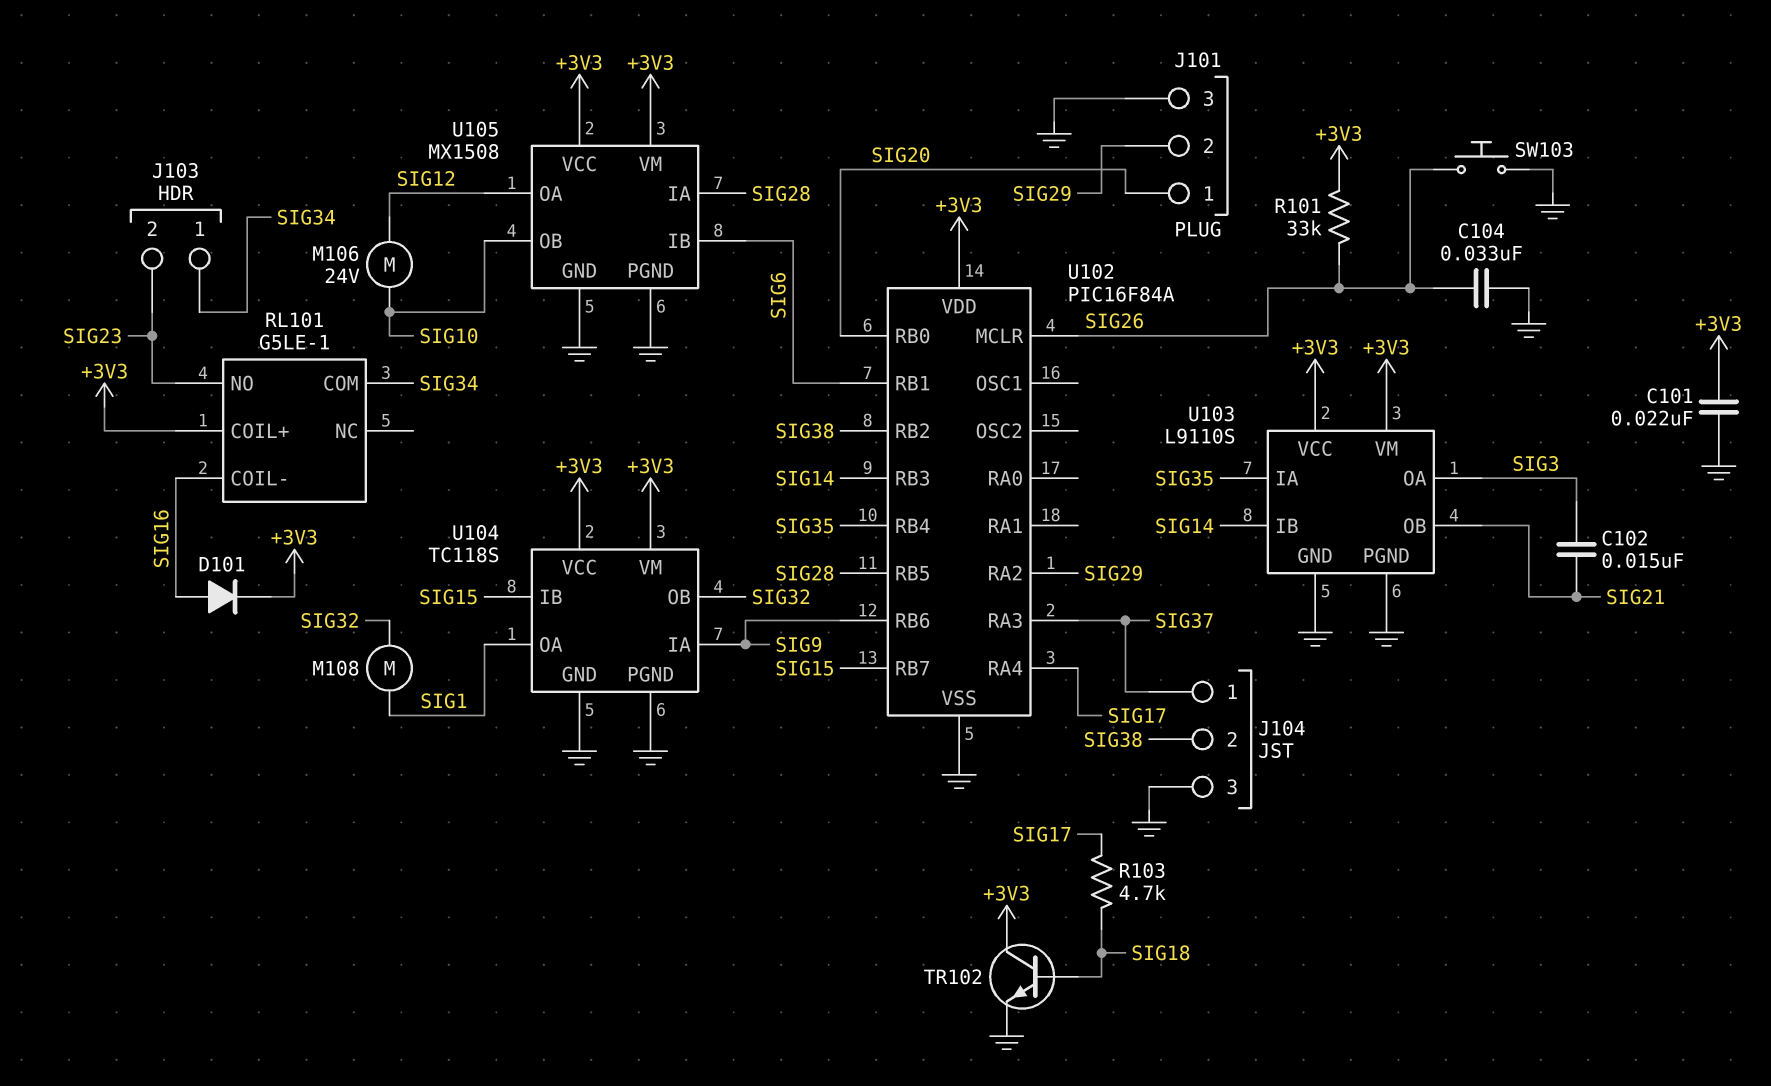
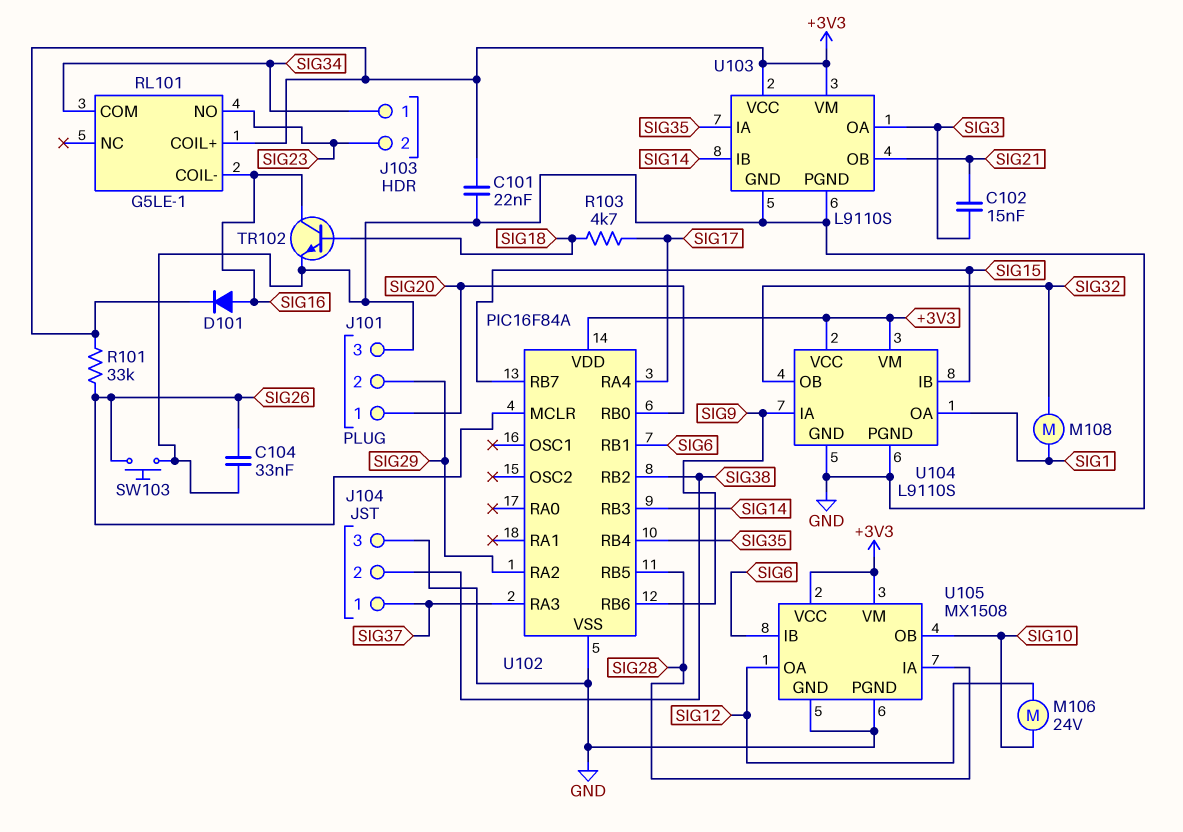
TR102: NPN (B SIG18, C +3V3, E GND) -> NPN (B SIG18, C SIG16, E GND)
U104: TC118S -> L9110S

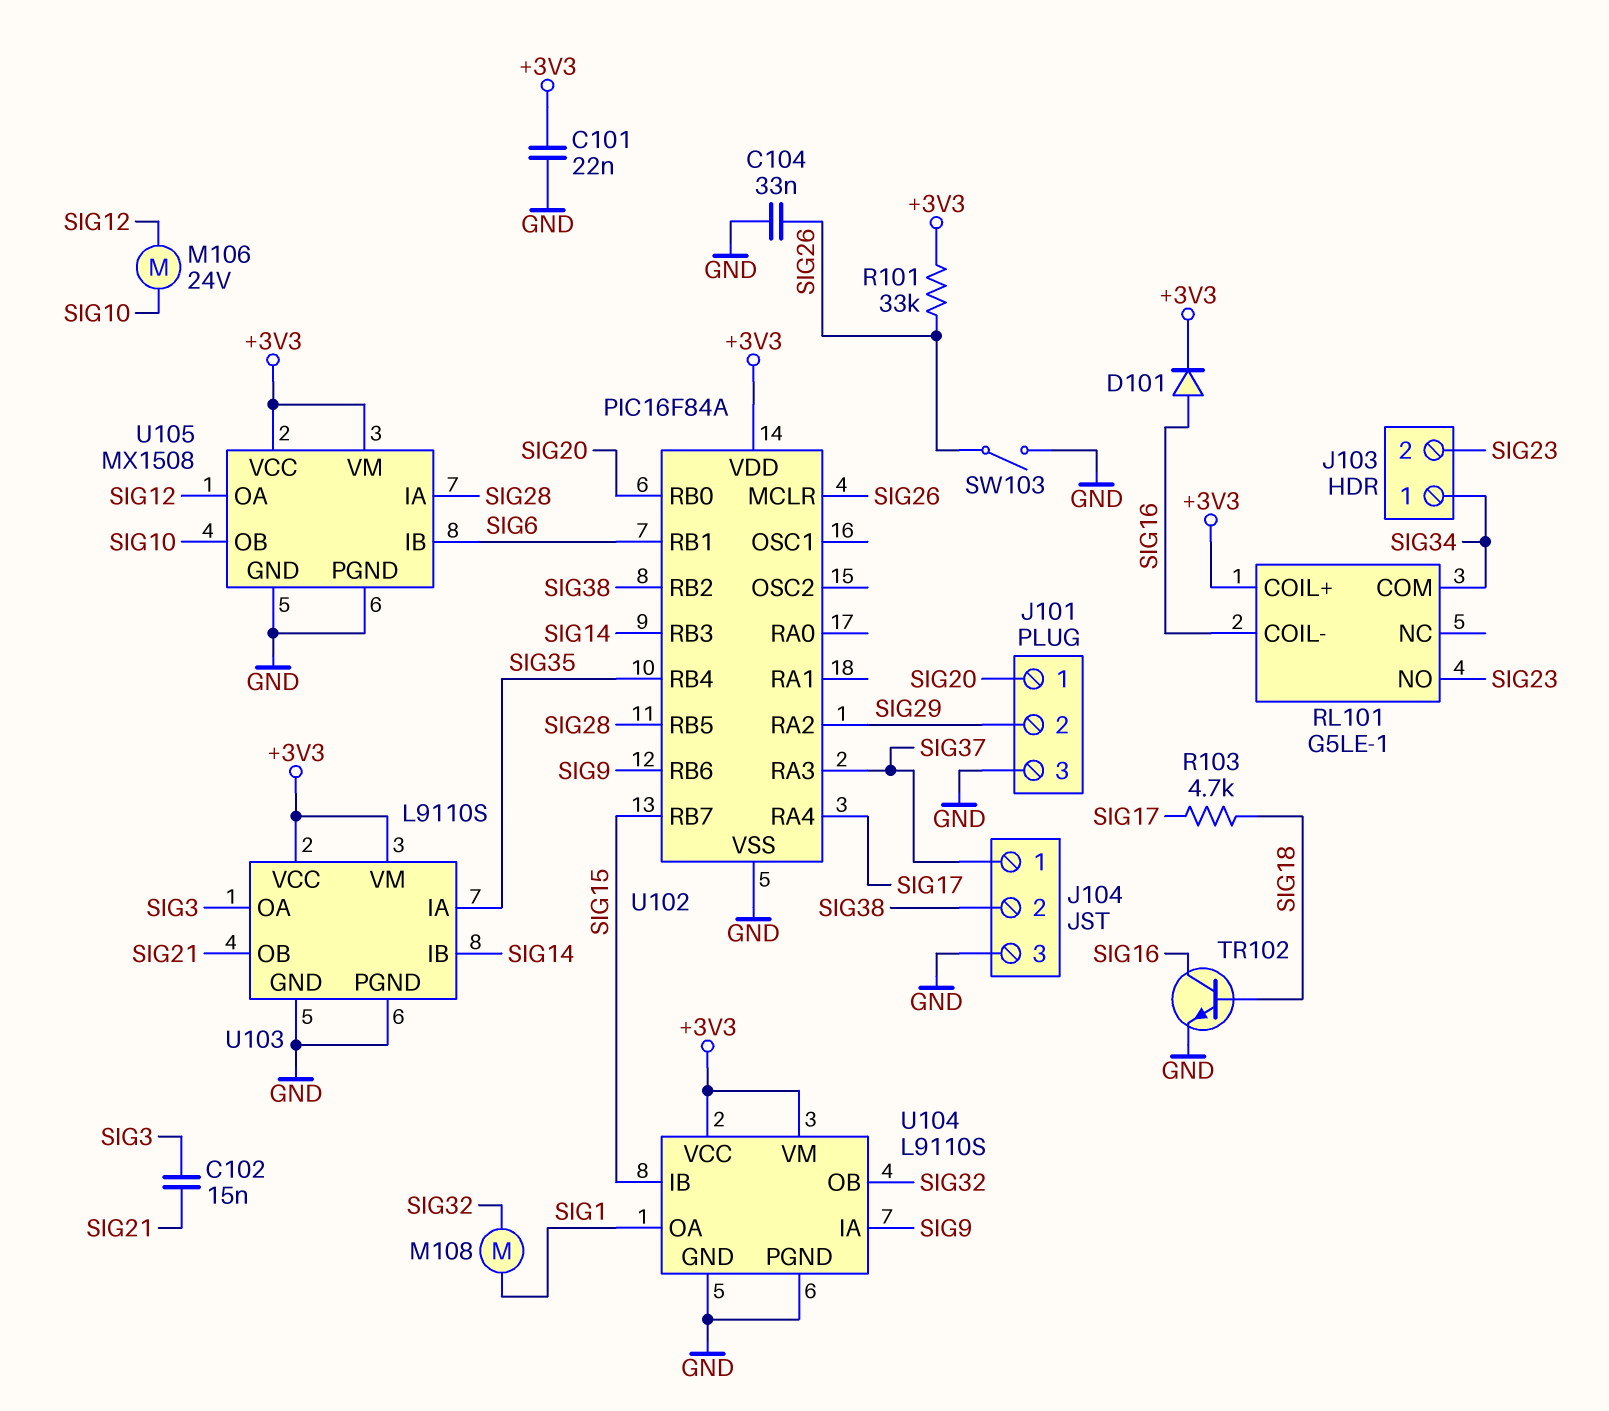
SW103: button (GND, SIG26) -> switch (GND, SIG26)

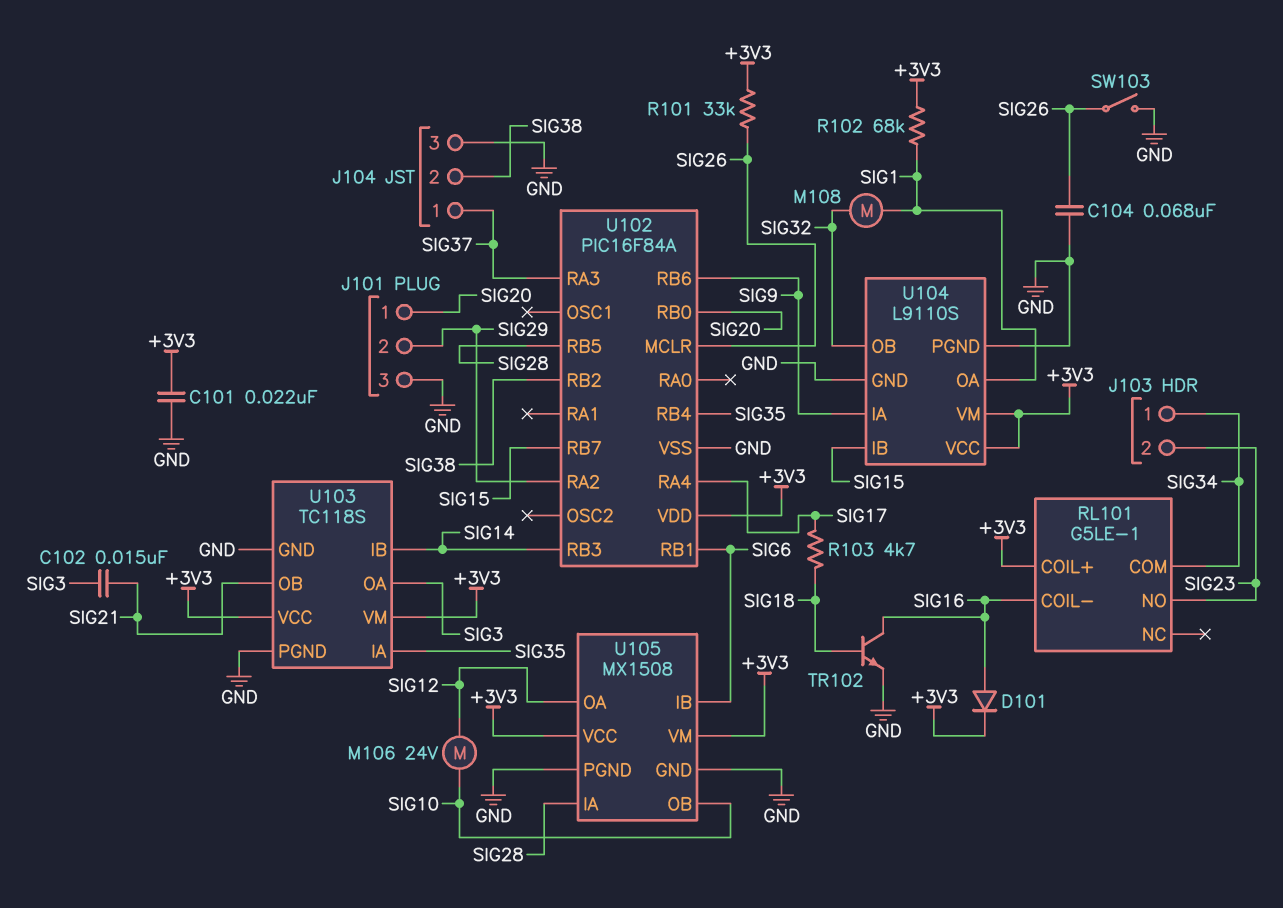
C104: 33nF (GND, SIG26) -> 68nF (GND, SIG26)
R102: none -> 68k (+3V3, SIG1)
U103: L9110S -> TC118S

